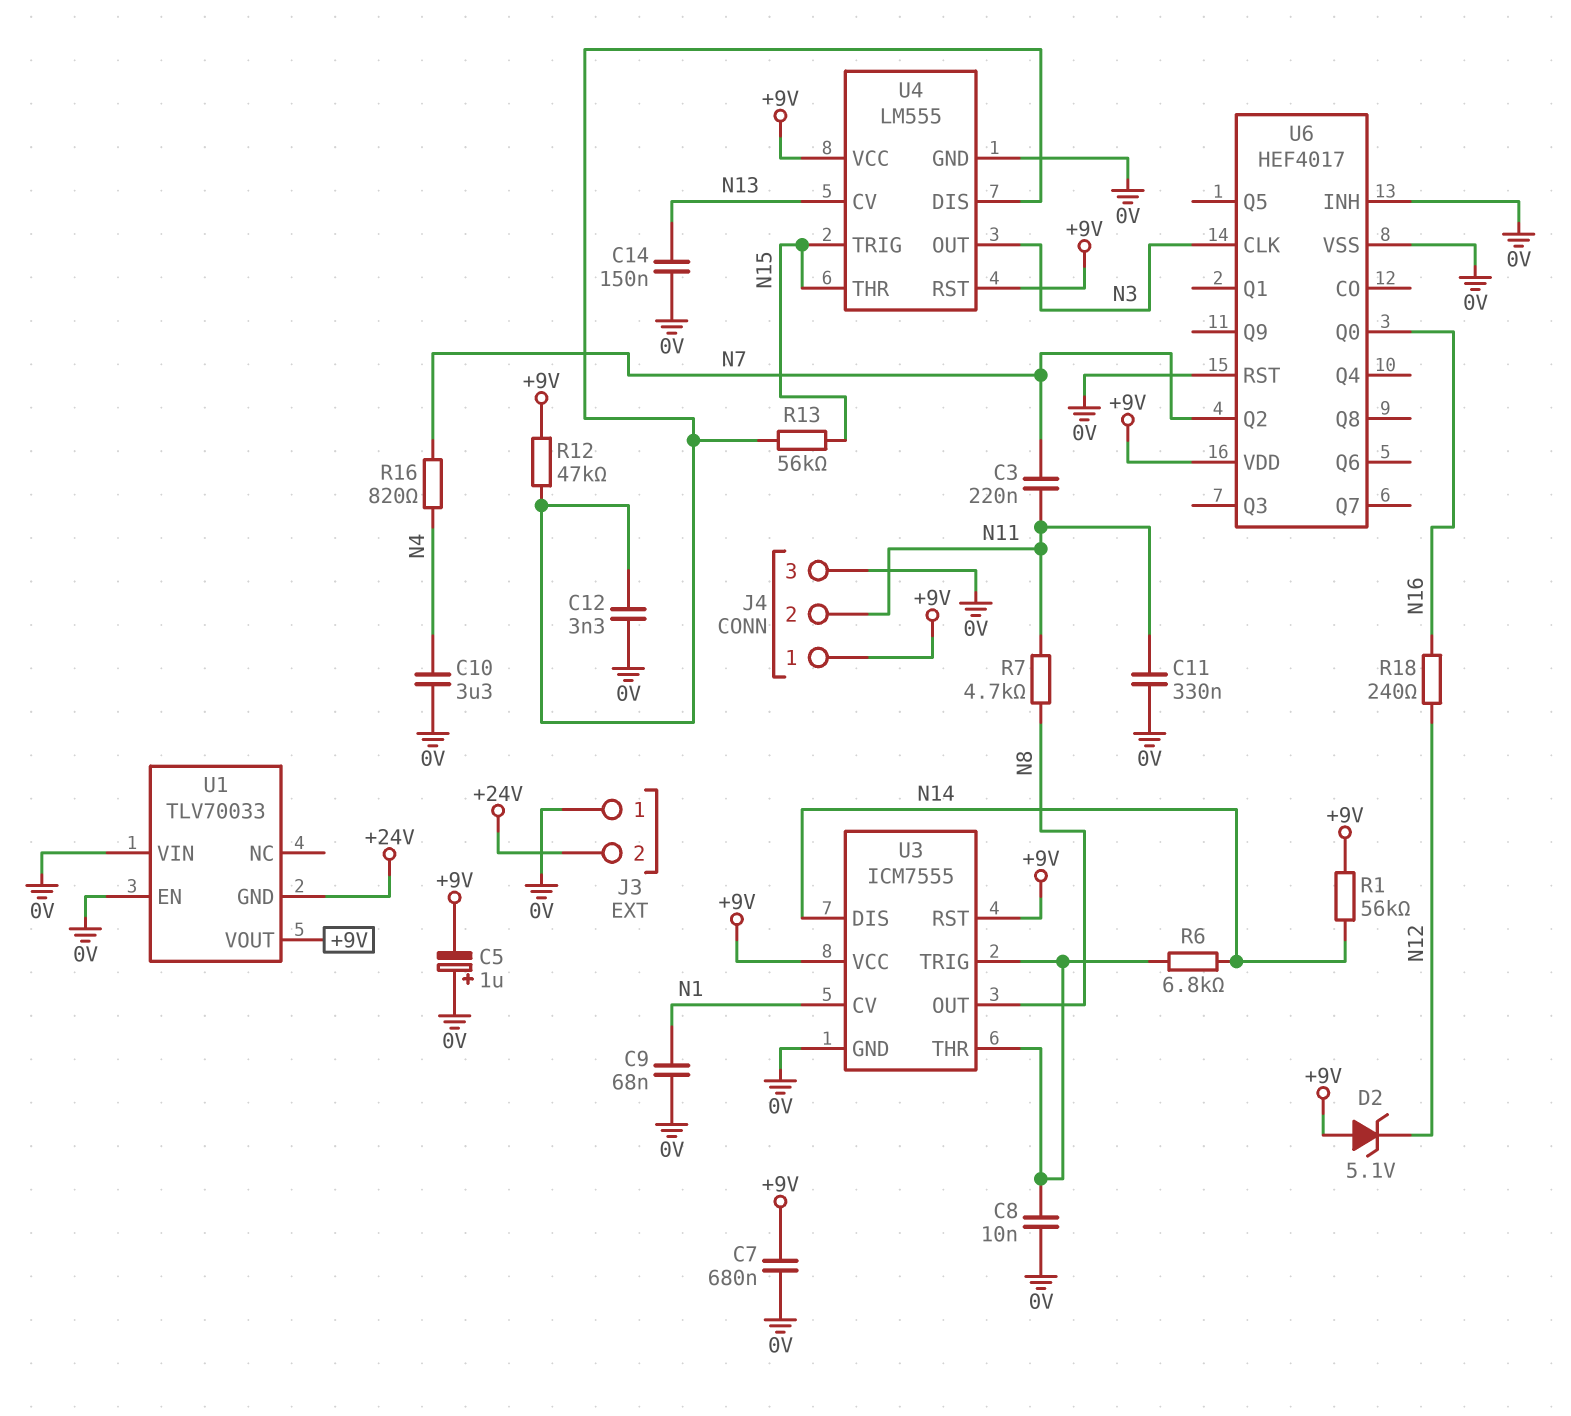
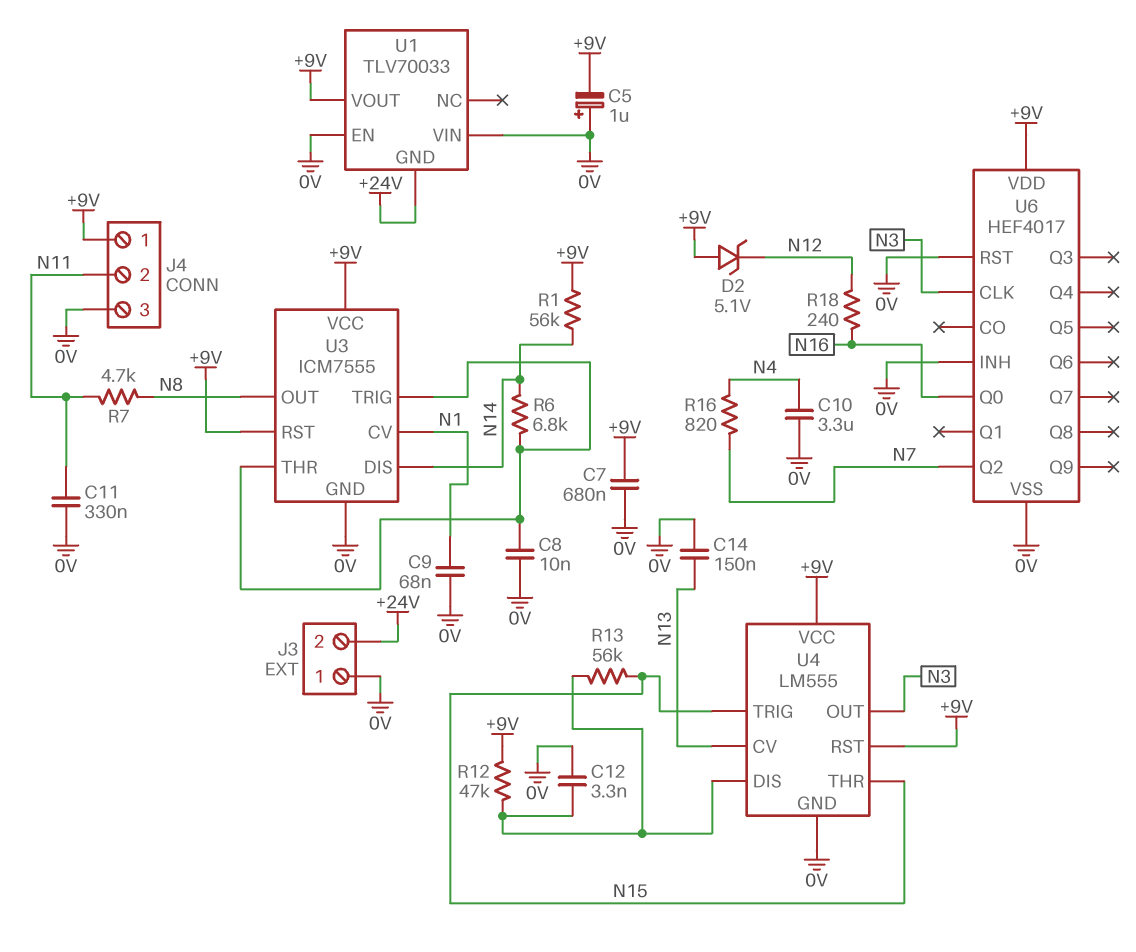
C3: 220nF (N7, N11) -> none

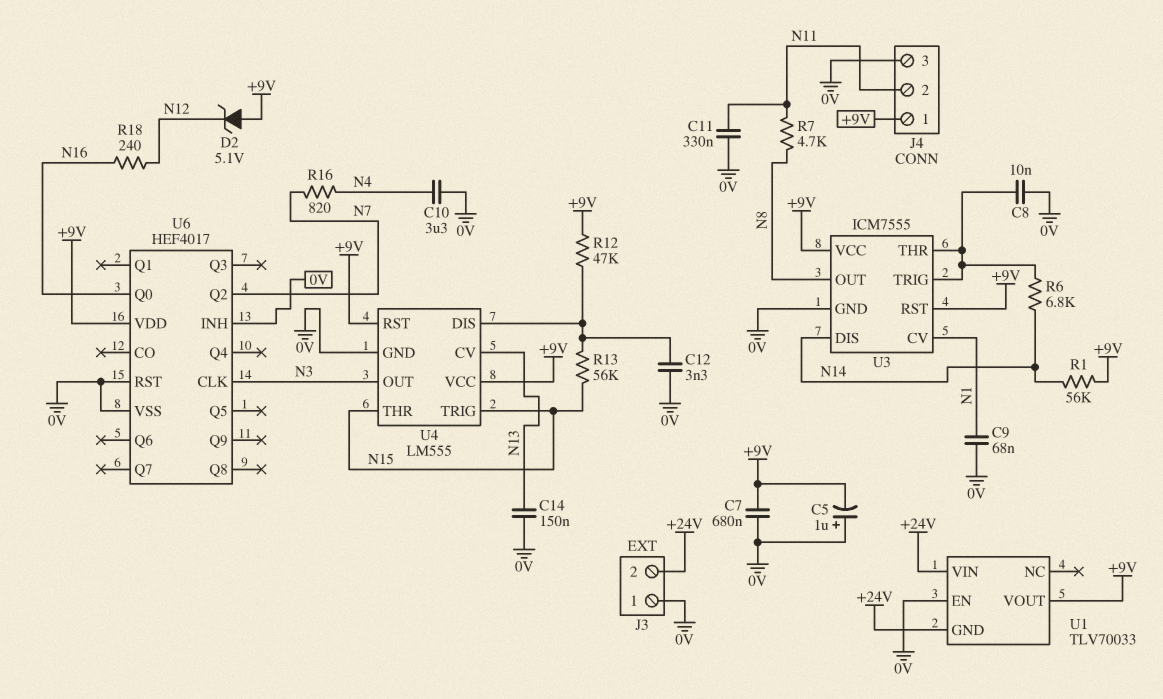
U1 pin VIN: 0V -> +24V

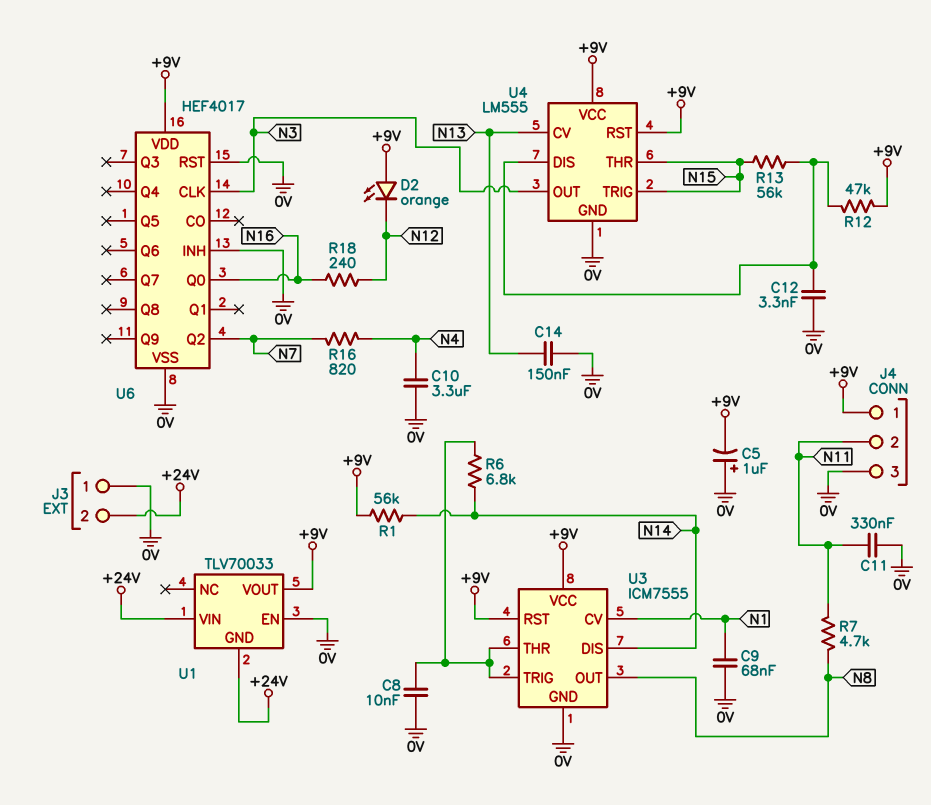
C7: 680nF (+9V, 0V) -> none
D2: zener 5.1V (A +9V, K N12) -> LED orange (A +9V, K N12)

